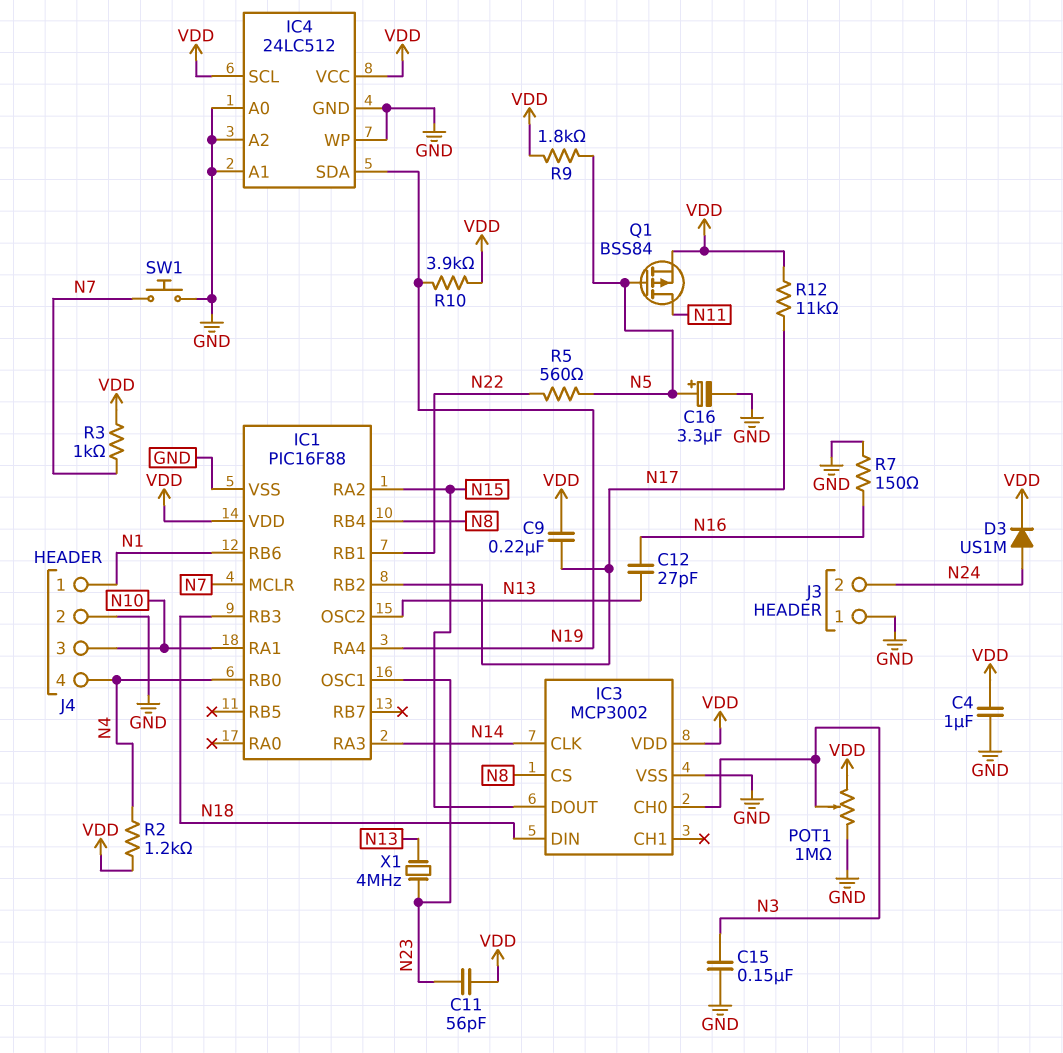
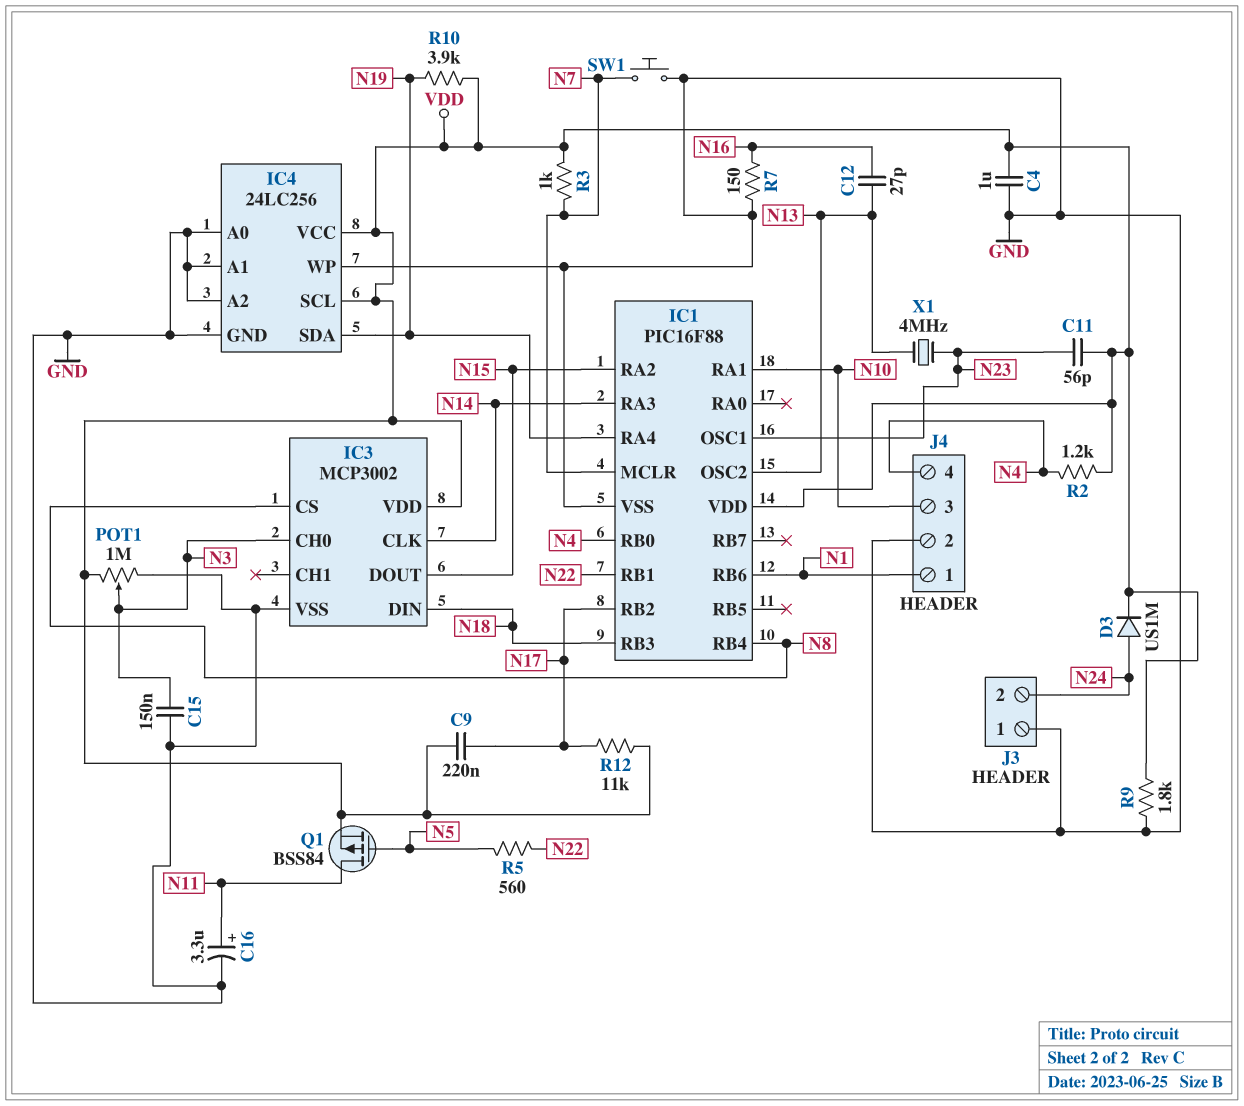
C16: 3.3uF (plus N5, minus GND) -> 3.3uF (plus N11, minus GND)
IC4: 24LC512 -> 24LC256
R9: 1.8k (N5, VDD) -> 1.8k (GND, VDD)

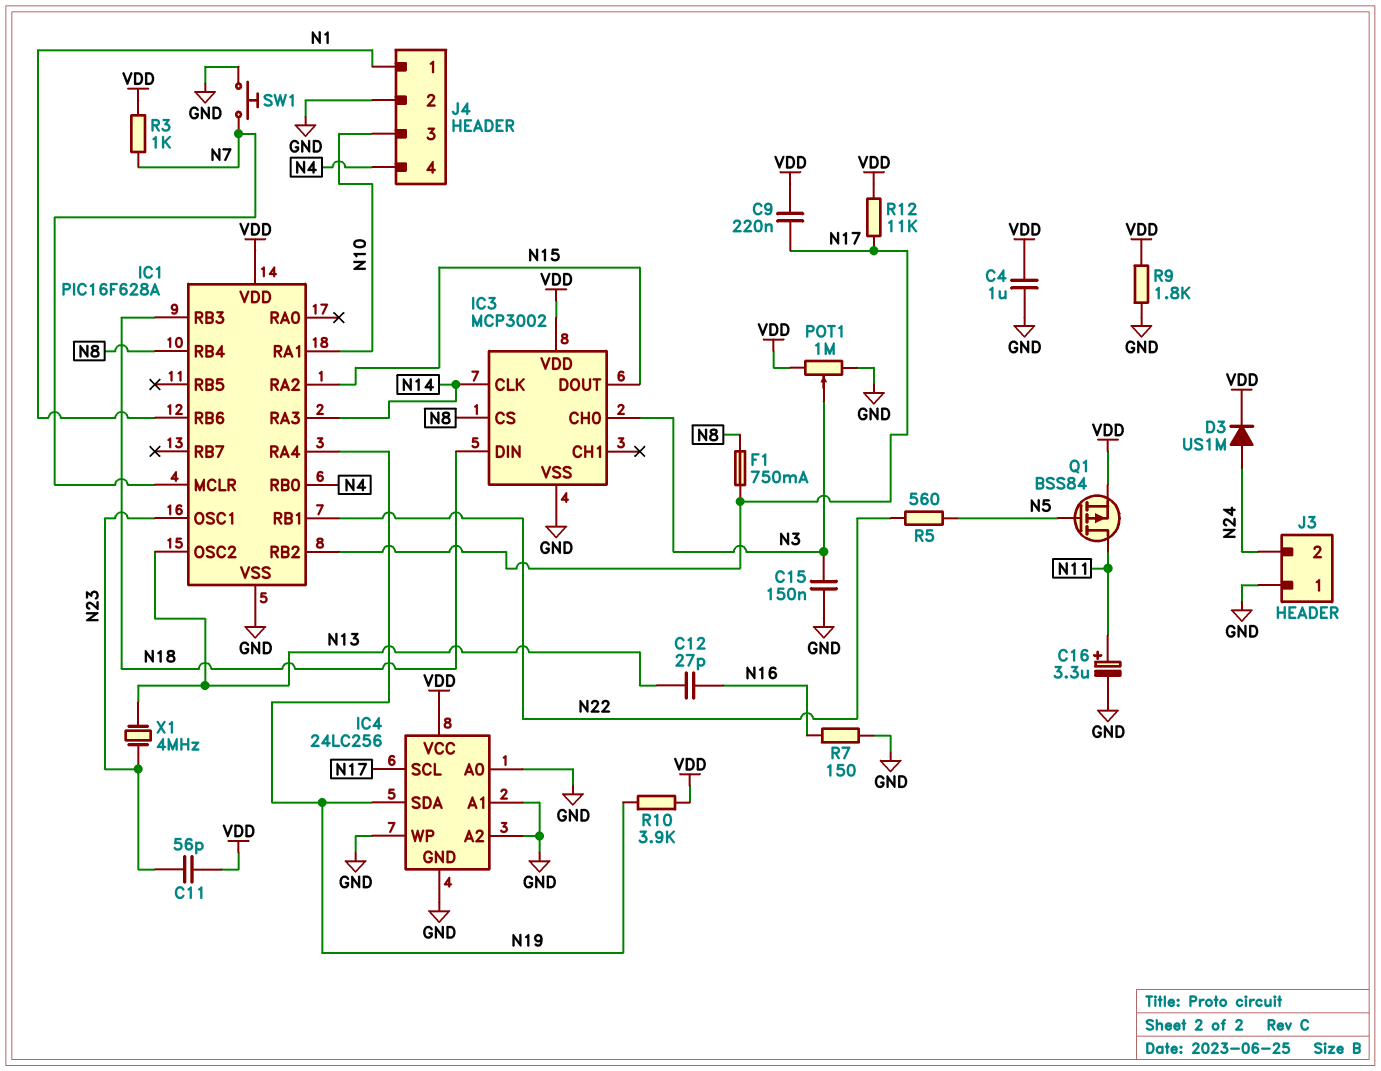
F1: none -> 750mA (N8, N17)
IC1: PIC16F88 -> PIC16F628A
IC4 pin SCL: VDD -> N17
R2: 1.2k (N4, VDD) -> none

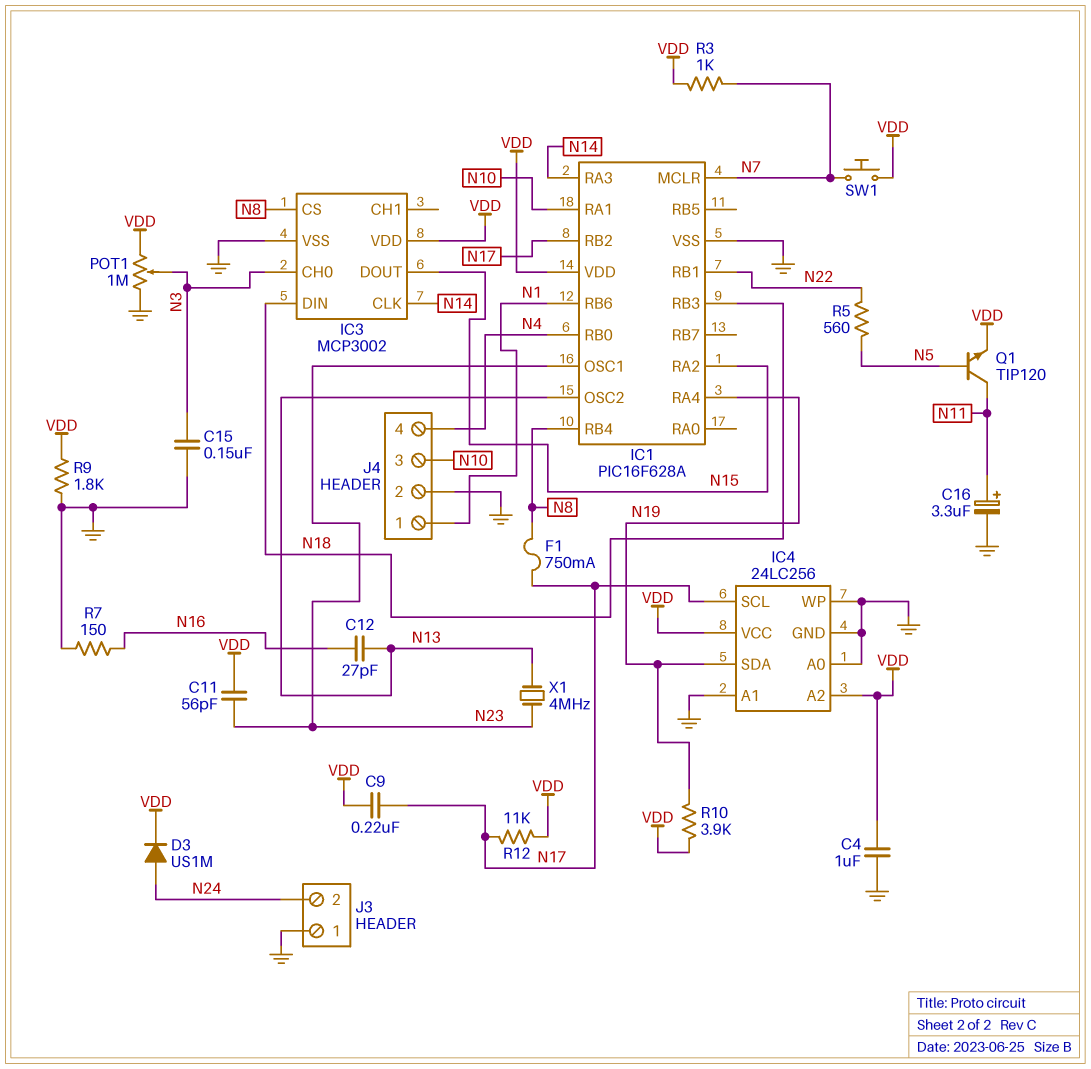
IC4 pin A2: GND -> VDD
Q1: PMOS BSS84 (G N5, D N11, S VDD) -> NPN TIP120 (B N5, C N11, E VDD)
SW1: button (GND, N7) -> button (N7, VDD)

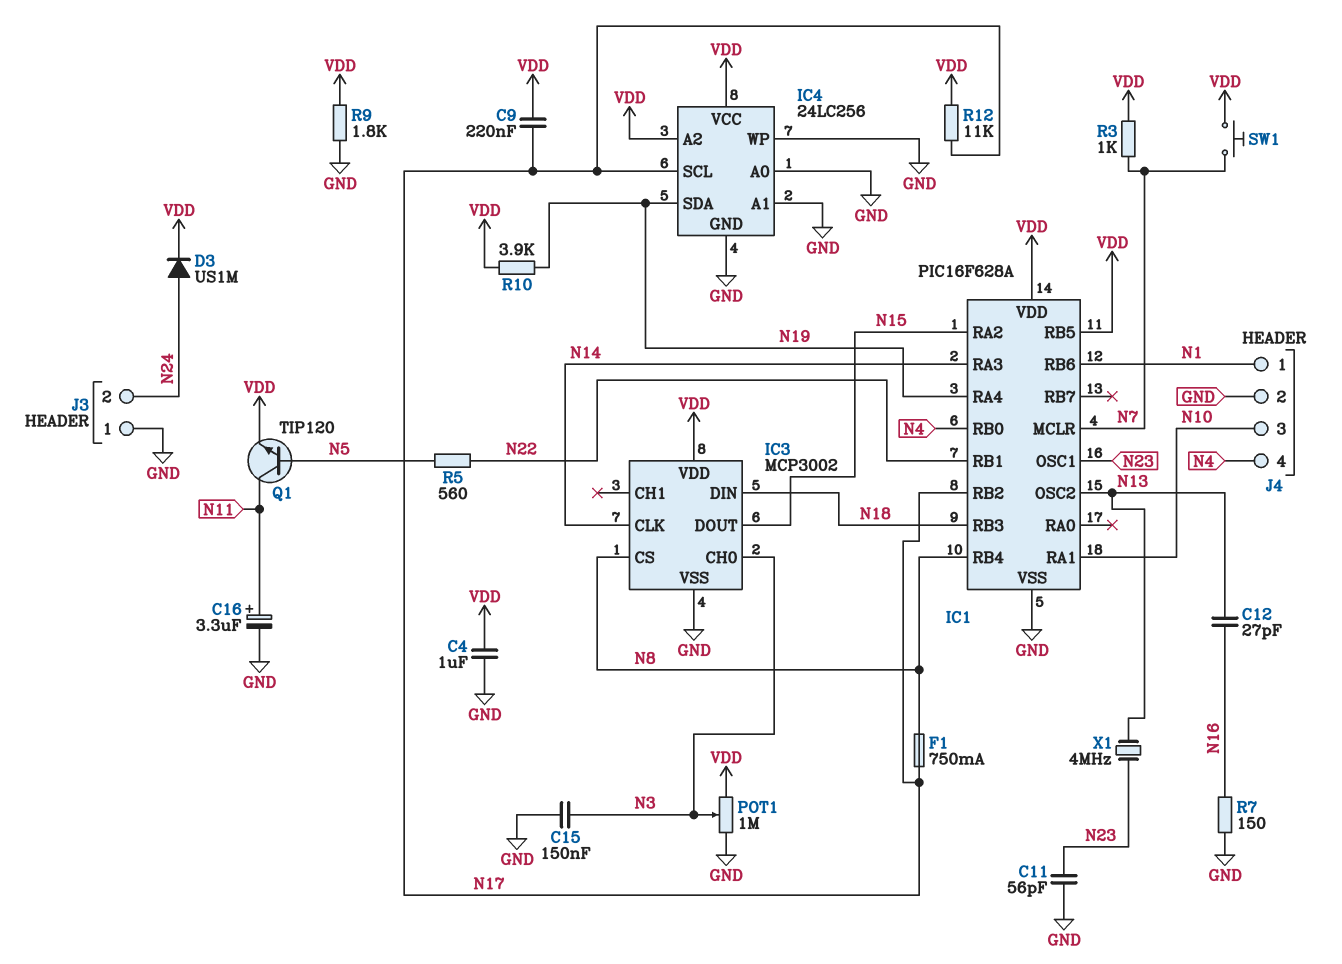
C11: 56pF (N23, VDD) -> 56pF (GND, N23)
IC1 pin RB5: none -> VDD

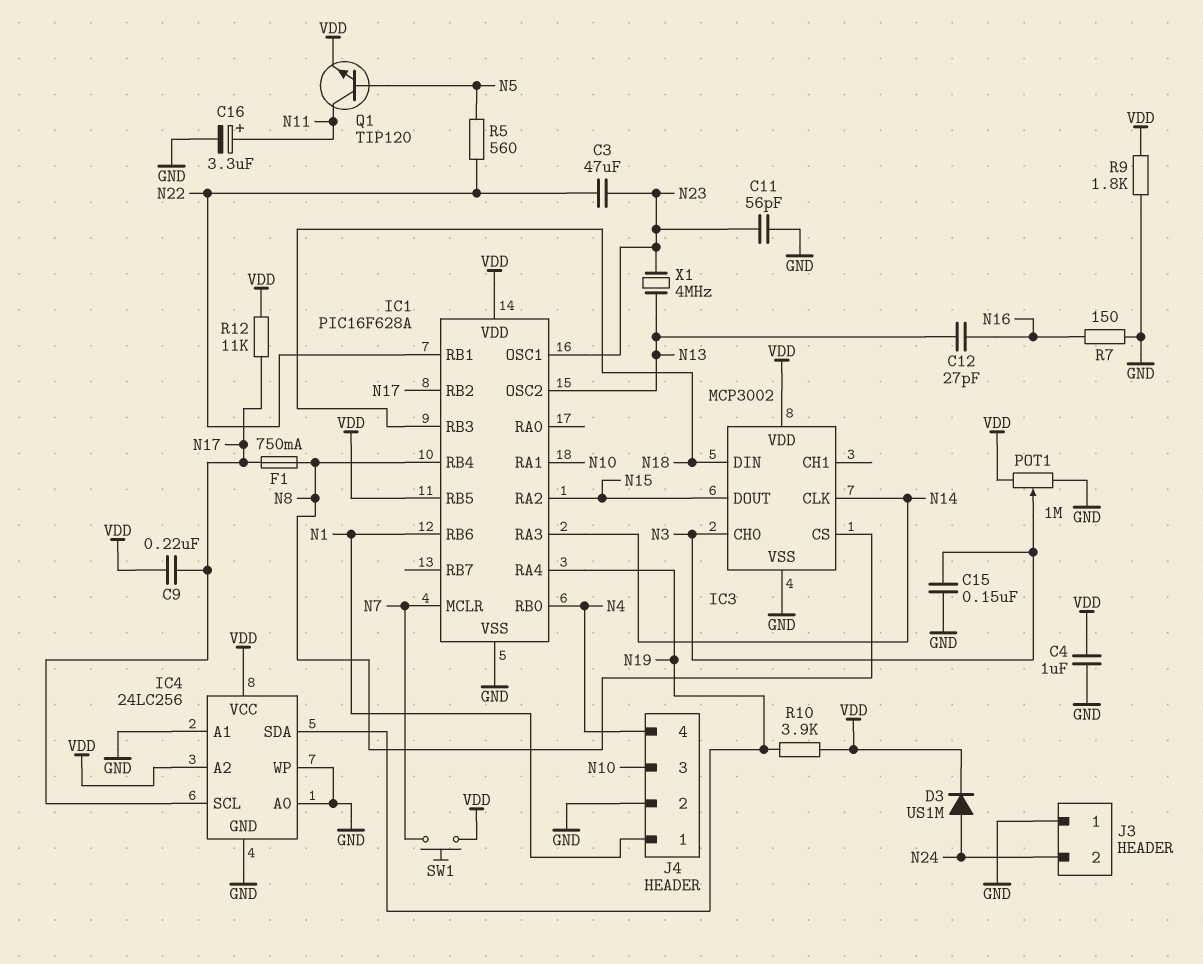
C3: none -> 47uF (N22, N23)
R3: 1k (N7, VDD) -> none

